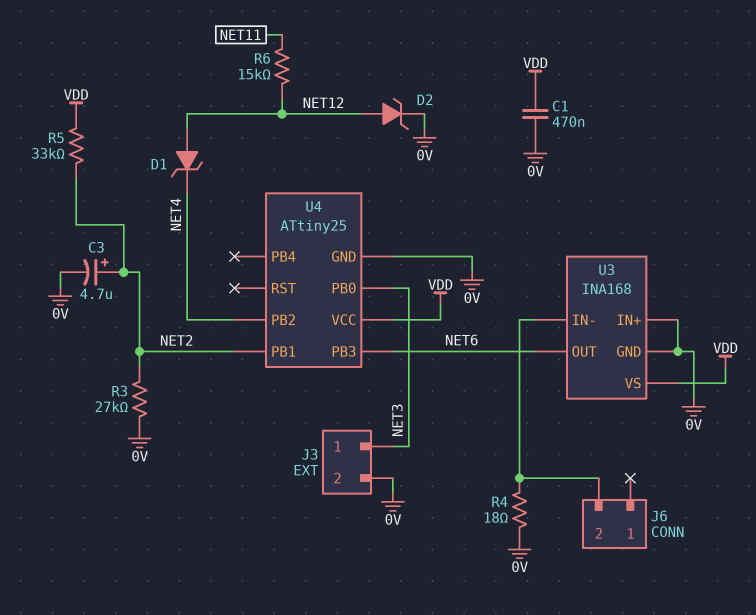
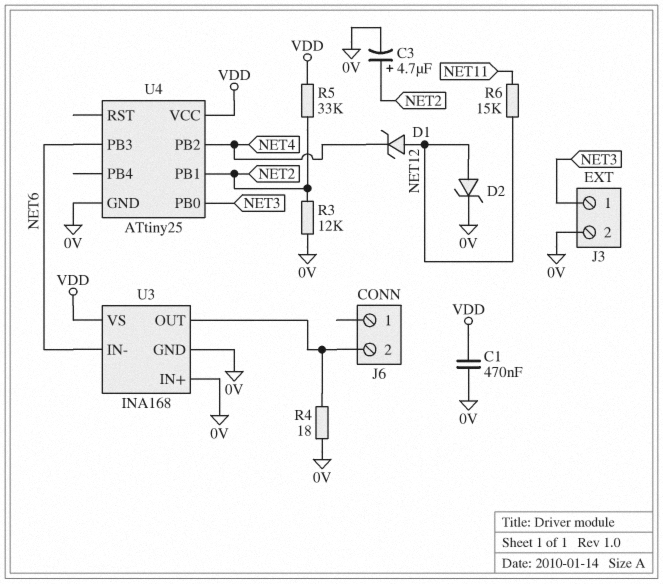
R3: 27k (0V, NET2) -> 12k (0V, NET2)
U3 pin IN-: J6/2 -> NET6
U3 pin OUT: NET6 -> J6/2

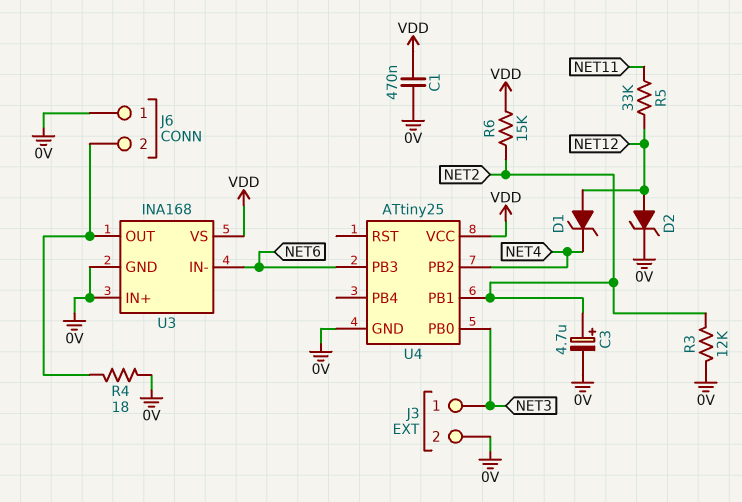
J6 pin 1: none -> 0V
R5: 33k (NET2, VDD) -> 33k (NET11, NET12)
R6: 15k (NET11, NET12) -> 15k (NET2, VDD)

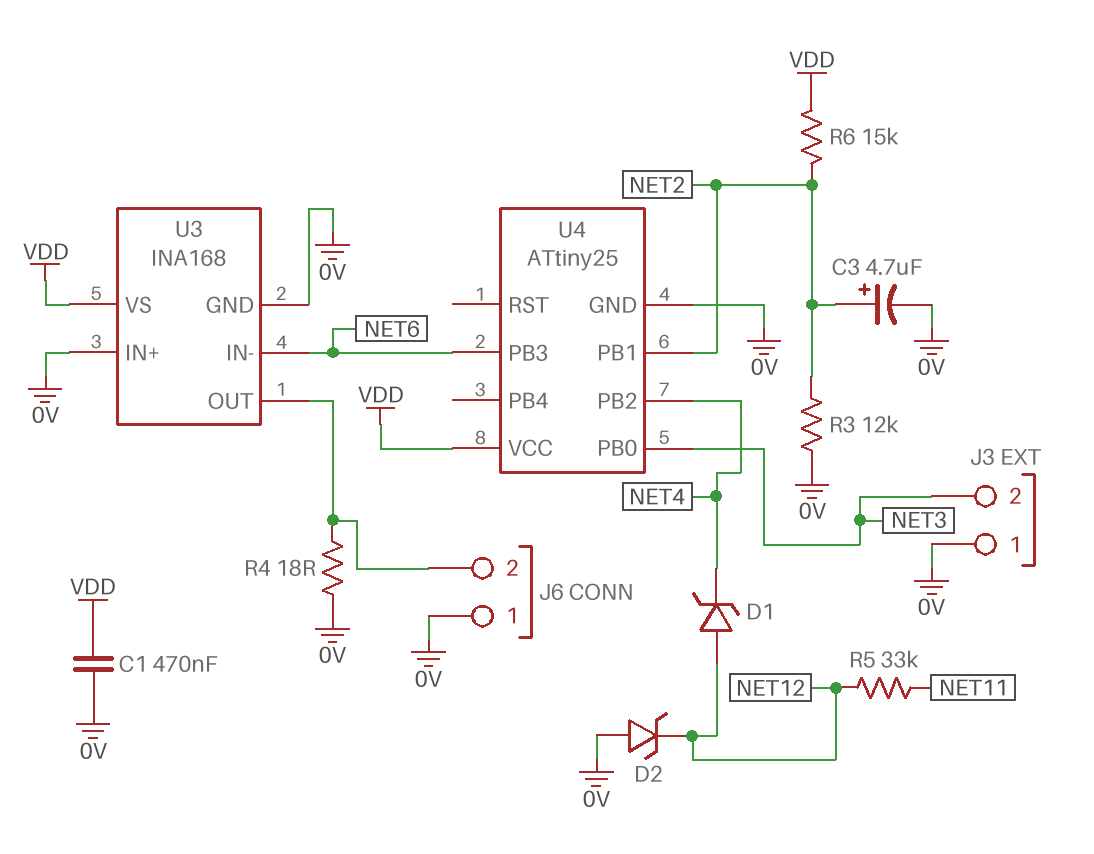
D2: zener (A NET12, K 0V) -> zener (A 0V, K NET12)
J3 pin 1: NET3 -> 0V
J3 pin 2: 0V -> NET3

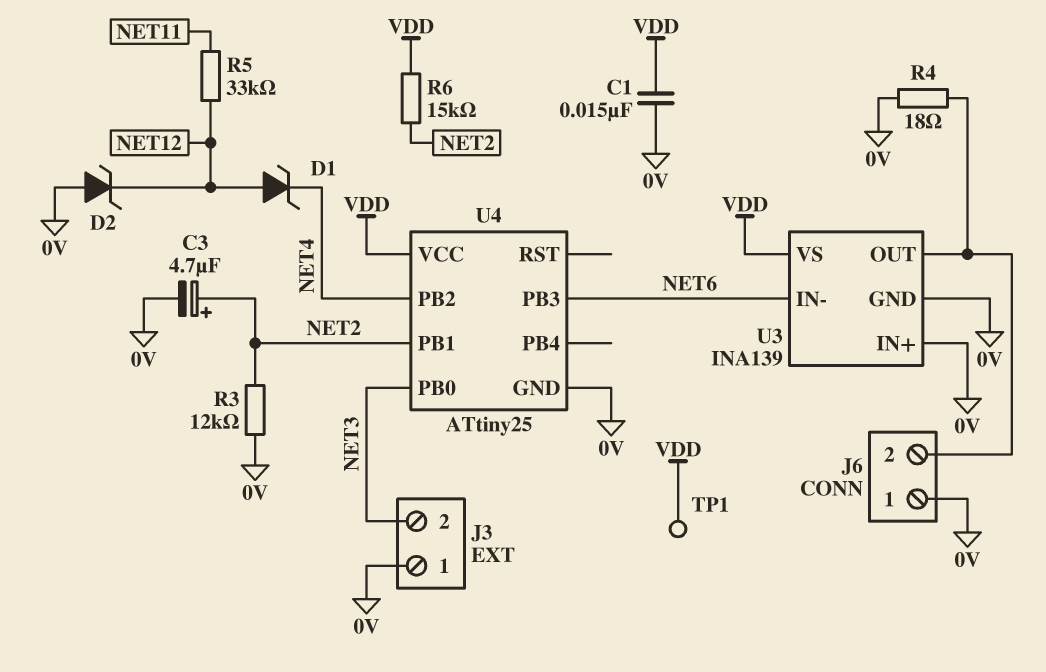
C1: 470nF (0V, VDD) -> 15nF (0V, VDD)
TP1: none -> test point (VDD)
U3: INA168 -> INA139

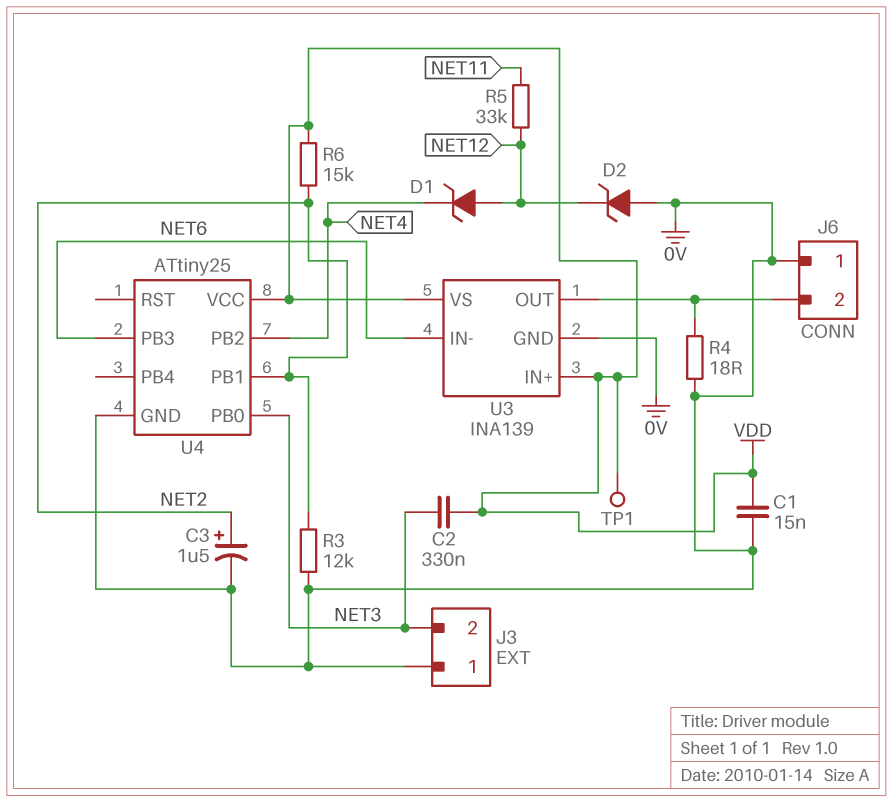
C2: none -> 330nF (NET3, VDD)
C3: 4.7uF (plus NET2, minus 0V) -> 1.5uF (plus NET2, minus 0V)
U3 pin IN+: 0V -> VDD

